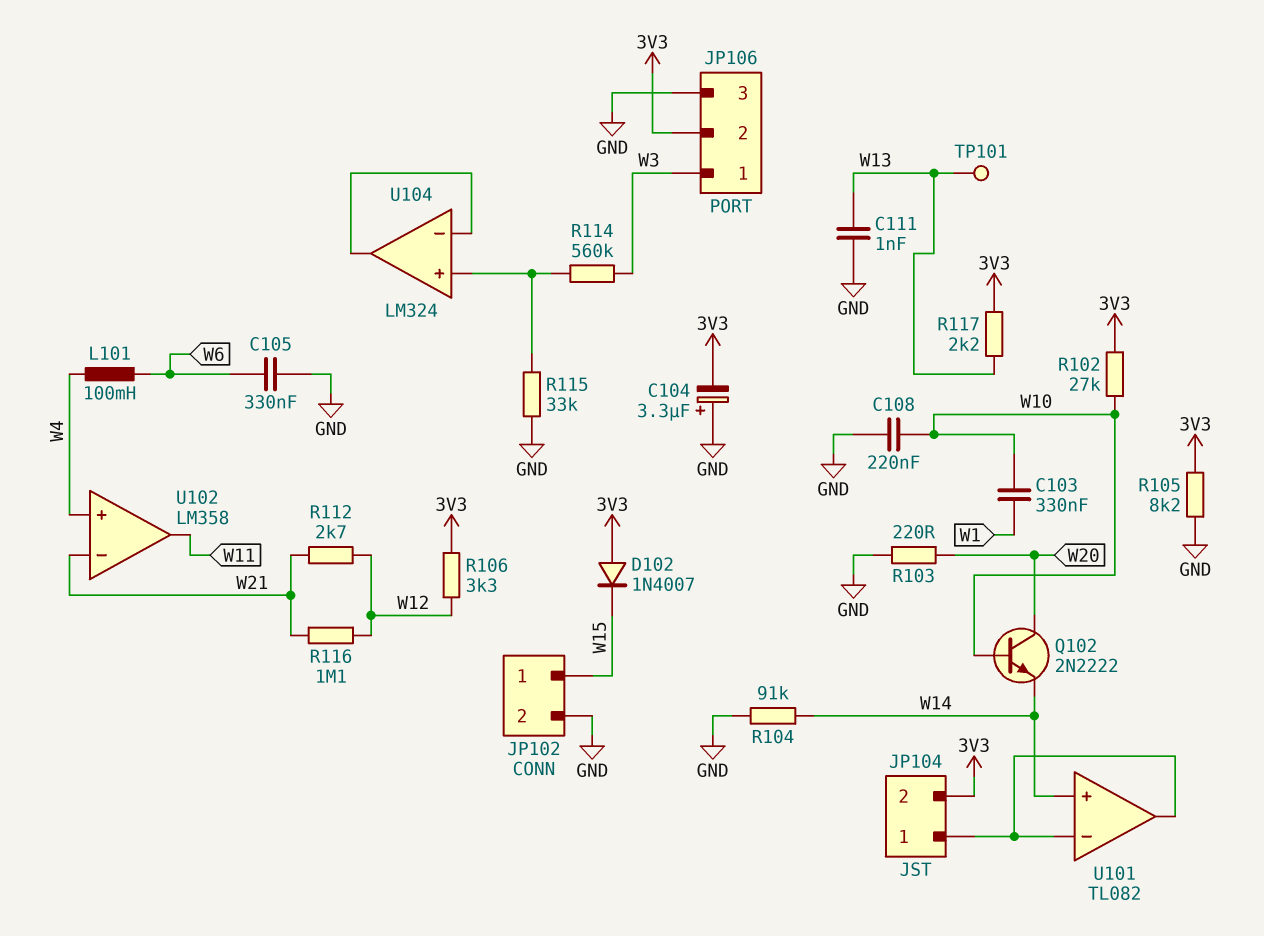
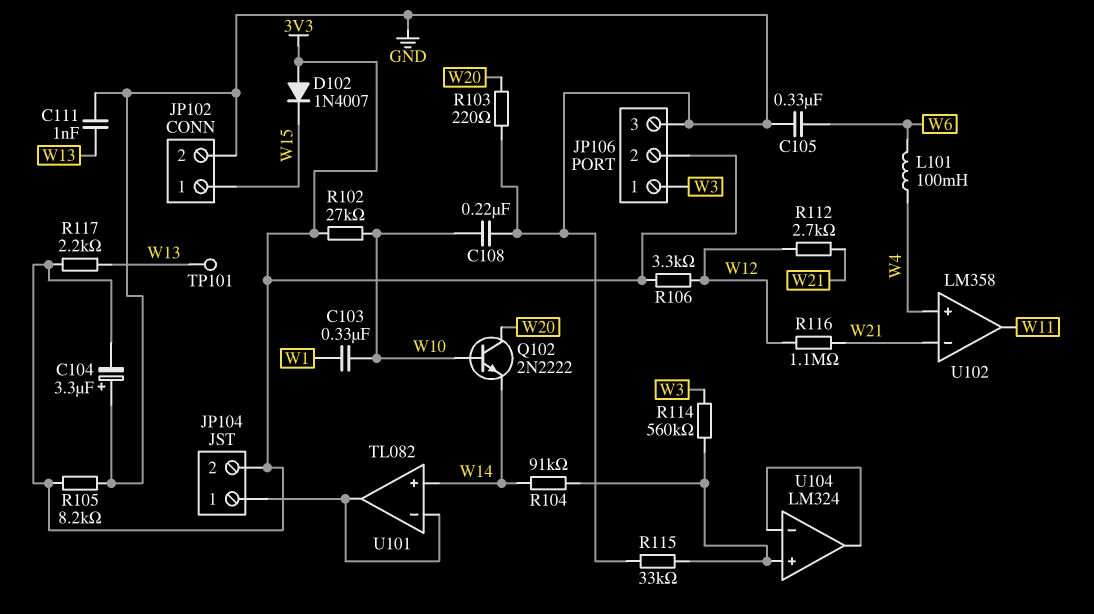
R104: 91k (GND, W14) -> 91k (U104/in+, W14)

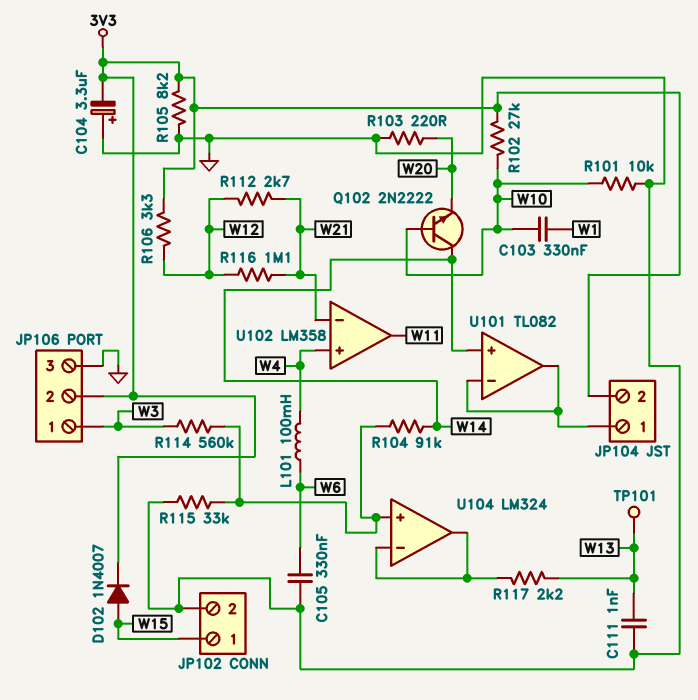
C108: 220nF (GND, W10) -> none
D102: diode 1N4007 (A 3V3, K W15) -> diode 1N4007 (A W15, K 3V3)
Q102: NPN 2N2222 (B W10, C W20, E W14) -> NPN 2N2222 (B W10, C W14, E W20)
R101: none -> 10k (GND, W10)
R117: 2.2k (3V3, W13) -> 2.2k (U104/in-, W13)

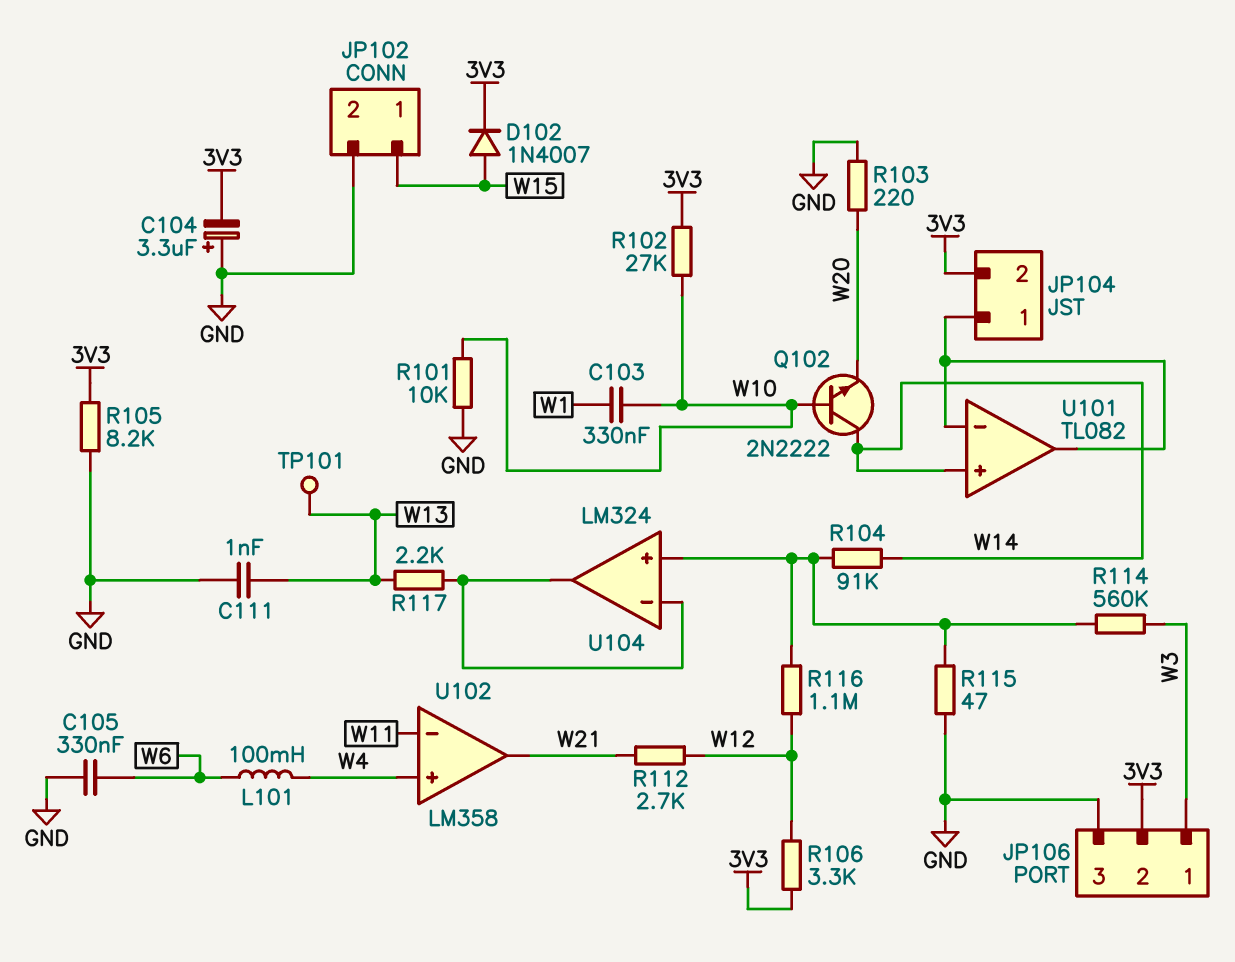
R115: 33k (GND, U104/in+) -> 47 (GND, U104/in+)
R116: 1.1M (W12, W21) -> 1.1M (U104/in+, W12)
U102 pin in-: W21 -> W11
U102 pin out: W11 -> W21

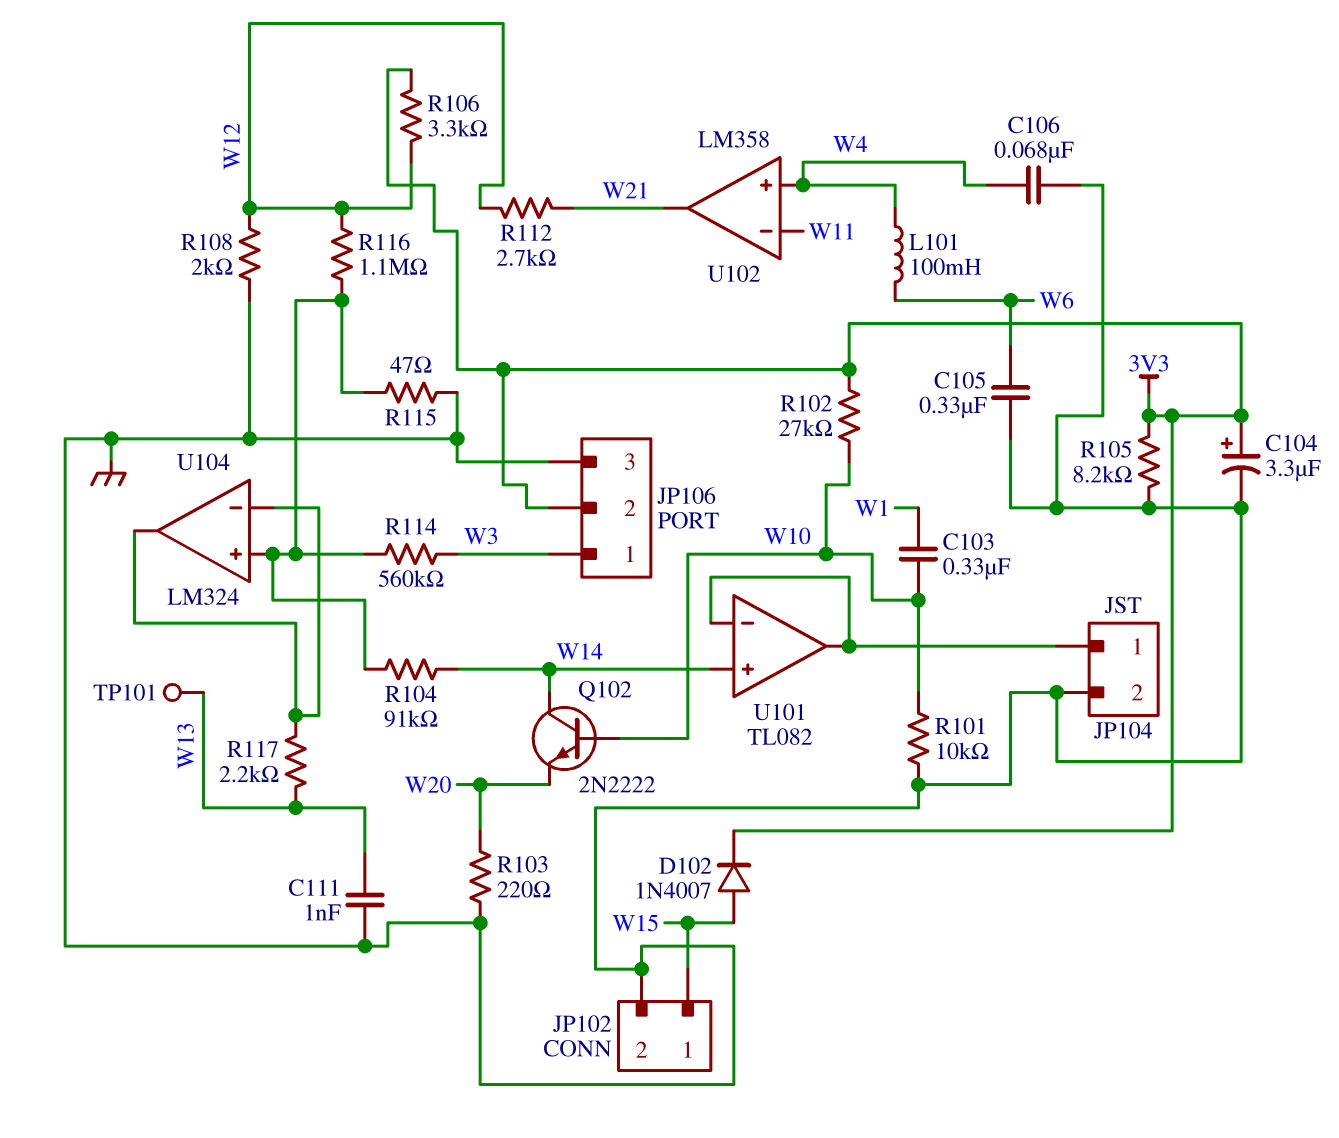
C104: 3.3uF (plus GND, minus 3V3) -> 3.3uF (plus 3V3, minus GND)
C106: none -> 68nF (GND, W4)
JP104 pin 2: 3V3 -> GND
R108: none -> 2k (GND, W12)

